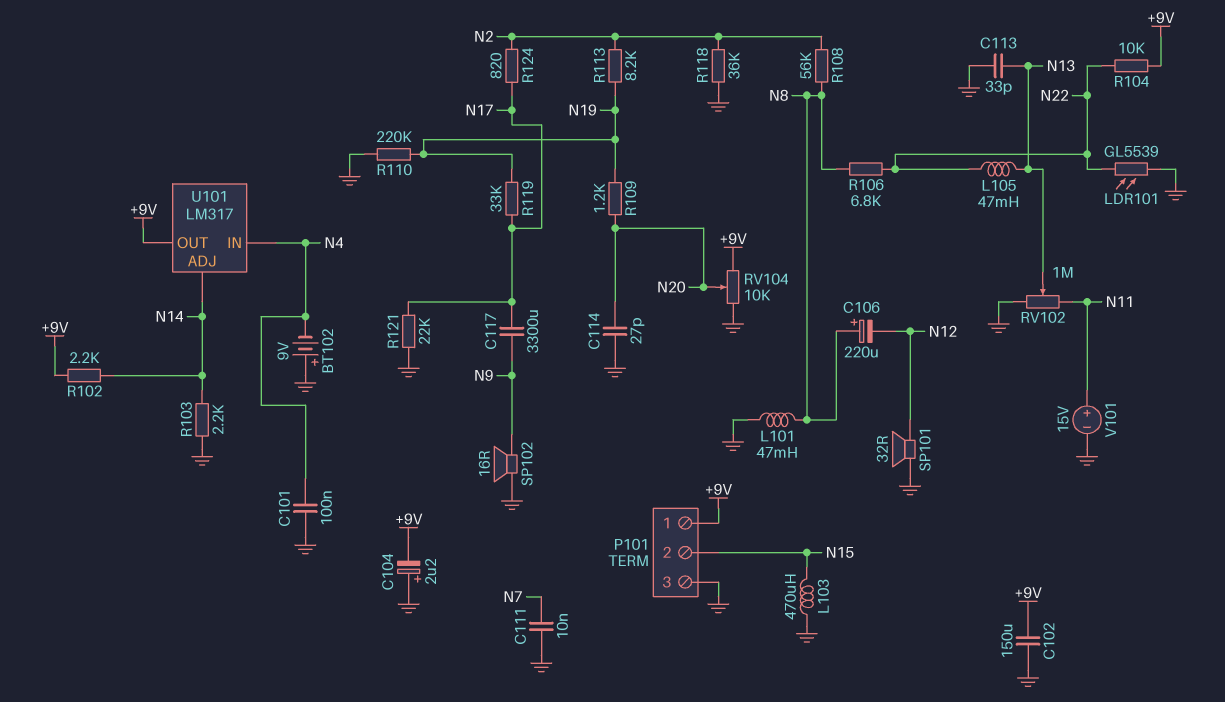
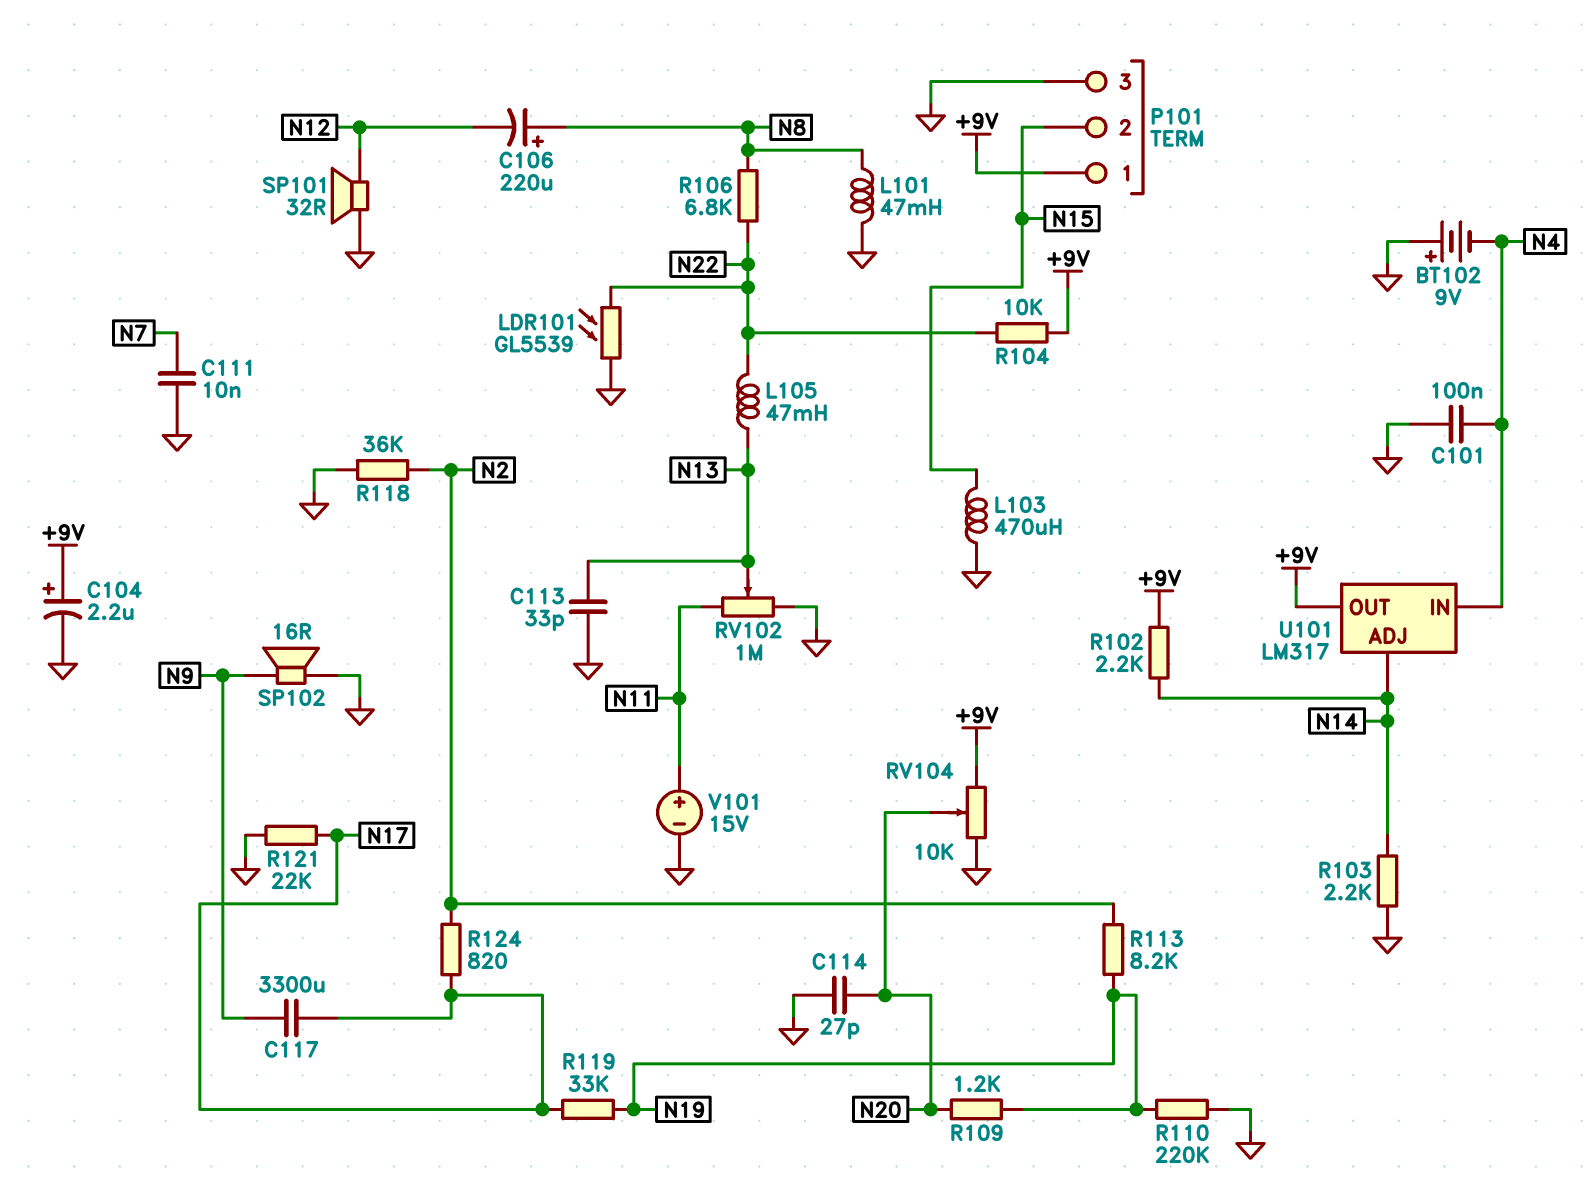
C102: 150uF (+9V, GND) -> none
C104: 2.2uF (plus GND, minus +9V) -> 2.2uF (plus +9V, minus GND)
R108: 56k (N2, N8) -> none

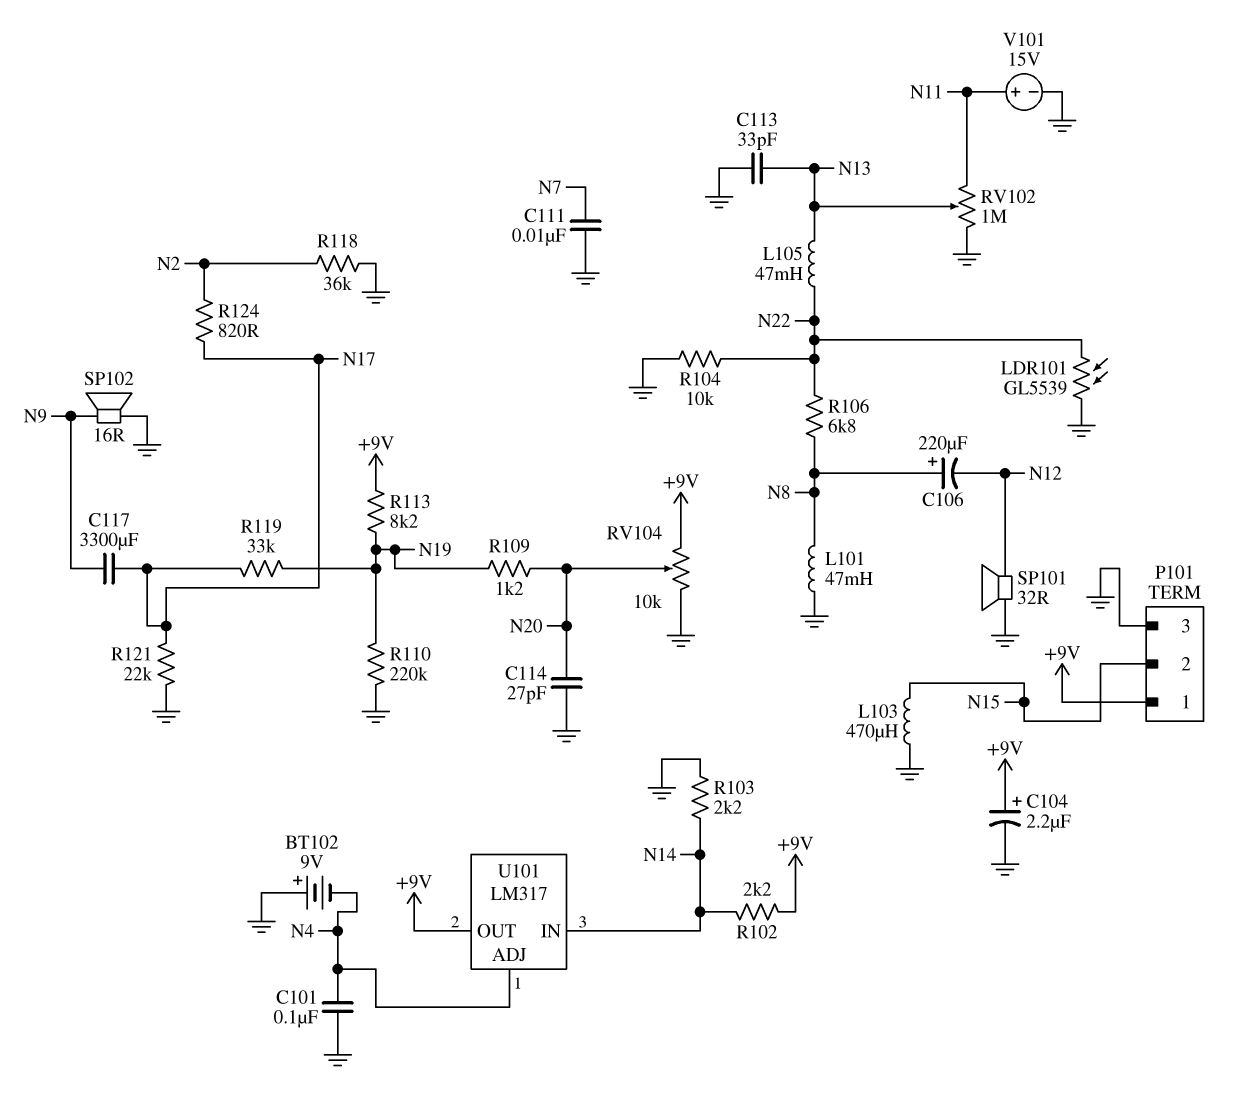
R104: 10k (+9V, N22) -> 10k (GND, N22)
R113: 8.2k (N2, N19) -> 8.2k (+9V, N19)
U101 pin ADJ: N14 -> N4
U101 pin IN: N4 -> N14

